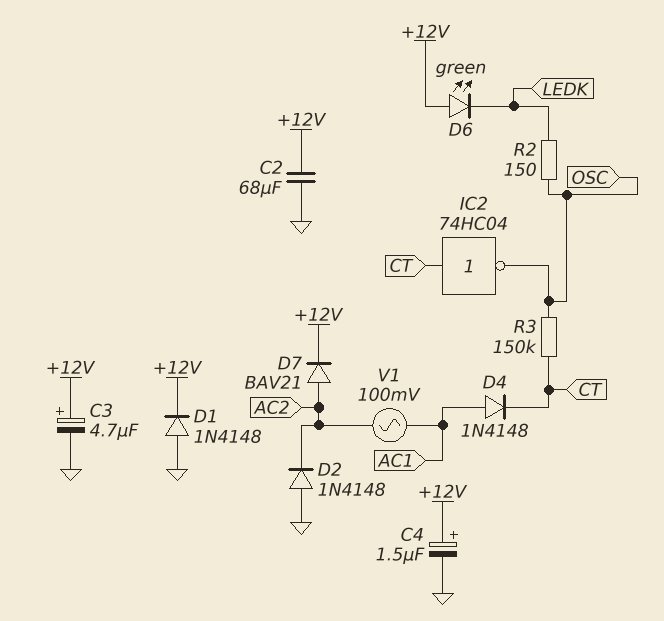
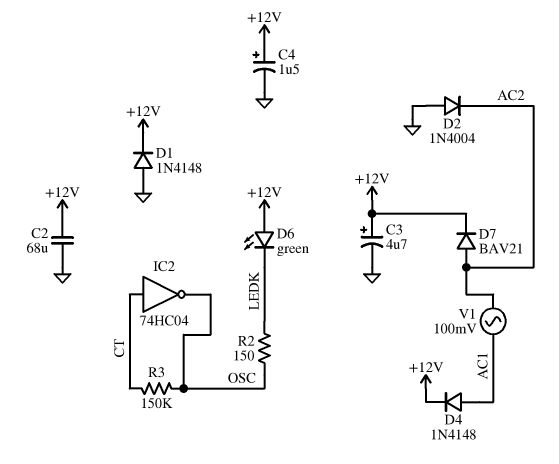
D2: diode 1N4148 (A GND, K AC2) -> diode 1N4004 (A GND, K AC2)
D4: diode 1N4148 (A AC1, K CT) -> diode 1N4148 (A AC1, K +12V)

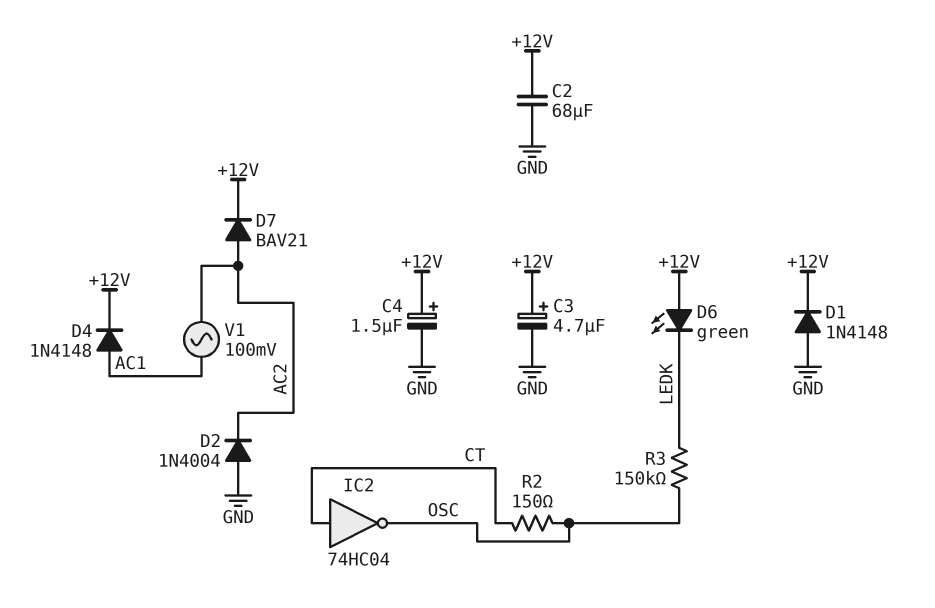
R2: 150 (LEDK, OSC) -> 150 (CT, OSC)
R3: 150k (CT, OSC) -> 150k (LEDK, OSC)

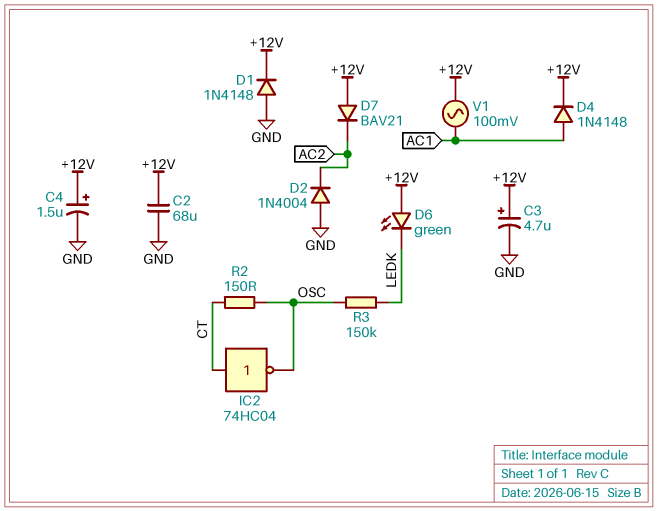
D7: diode BAV21 (A AC2, K +12V) -> diode BAV21 (A +12V, K AC2)
V1: AC 100mV (AC1, AC2) -> AC 100mV (+12V, AC1)

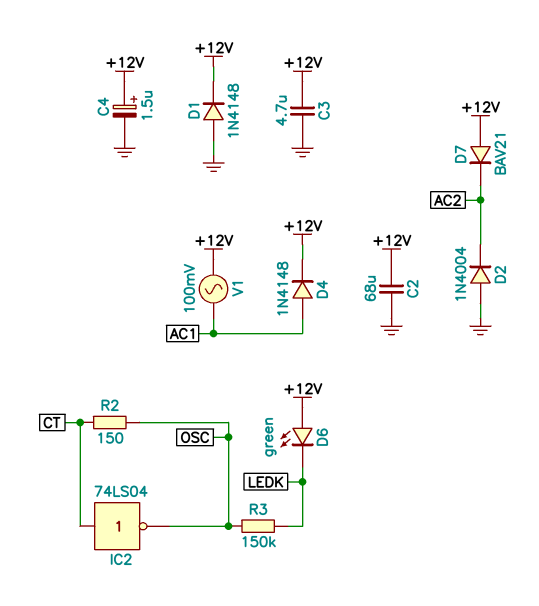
C3: 4.7uF (plus +12V, minus GND) -> 4.7uF (+12V, GND)
IC2: NOT 74HC04 (in CT, out OSC) -> NOT 74LS04 (in CT, out OSC)

